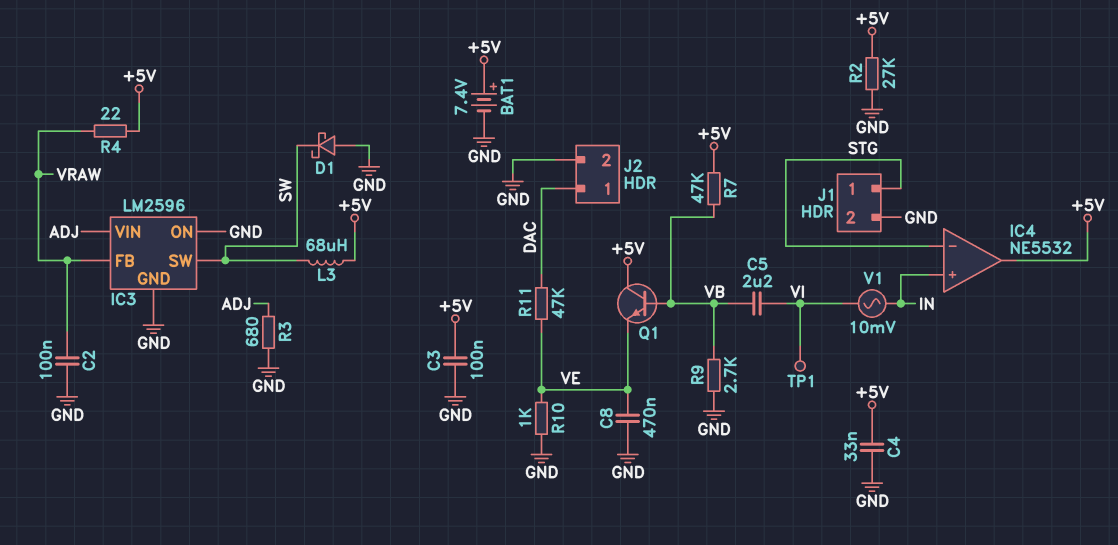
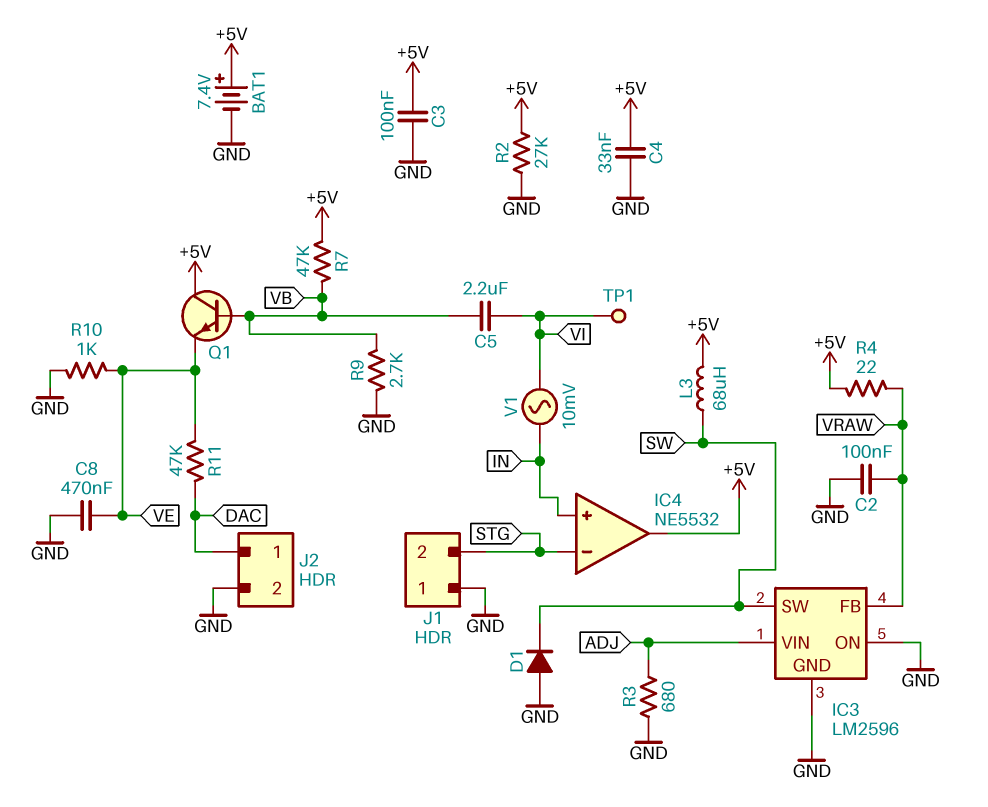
D1: schottky (A GND, K SW) -> diode (A GND, K SW)
J1 pin 1: STG -> GND
J1 pin 2: GND -> STG

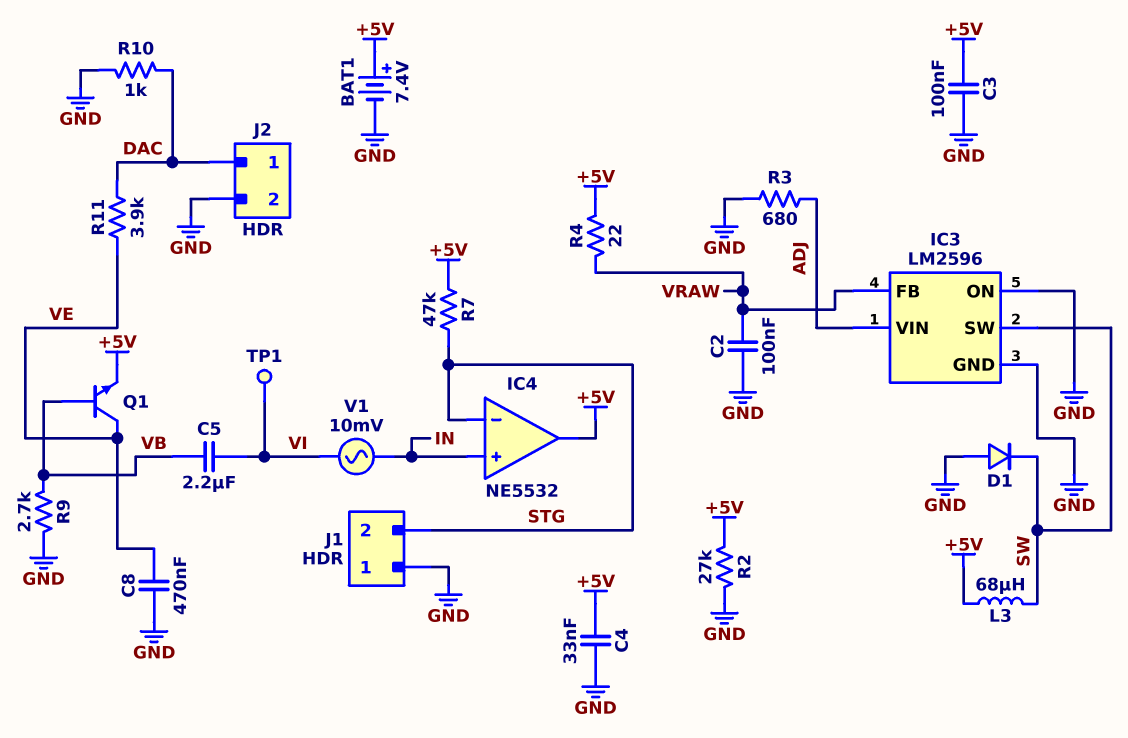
Q1: NPN (B VB, C +5V, E VE) -> NPN (B VB, C VE, E +5V)
R7: 47k (+5V, VB) -> 47k (+5V, STG)
R10: 1k (GND, VE) -> 1k (DAC, GND)
R11: 47k (DAC, VE) -> 3.9k (DAC, VE)

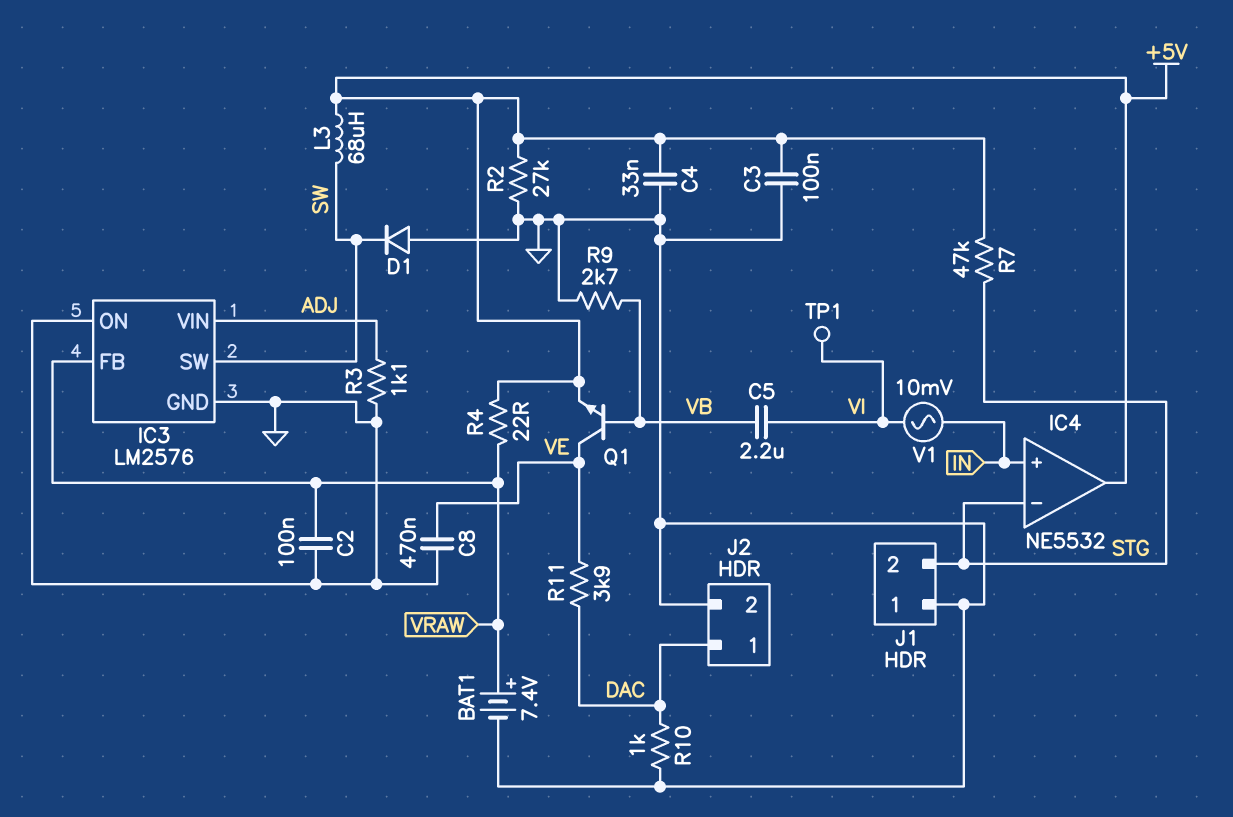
BAT1: 7.4V (plus +5V, minus GND) -> 7.4V (plus VRAW, minus GND)
IC3: LM2596 -> LM2576
R3: 680 (ADJ, GND) -> 1.1k (ADJ, GND)

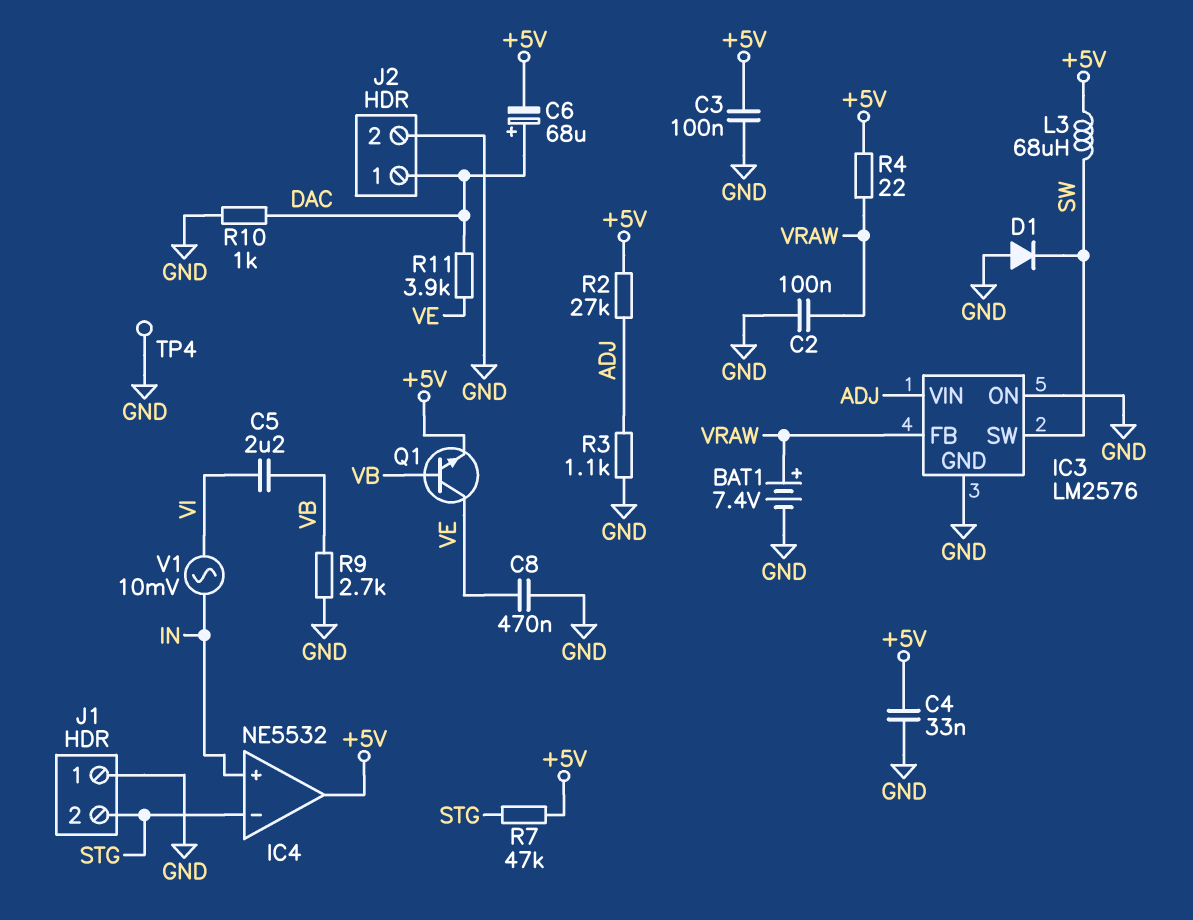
C6: none -> 68uF (plus DAC, minus +5V)
R2: 27k (+5V, GND) -> 27k (+5V, ADJ)
TP1: test point (VI) -> none
TP4: none -> test point (GND)

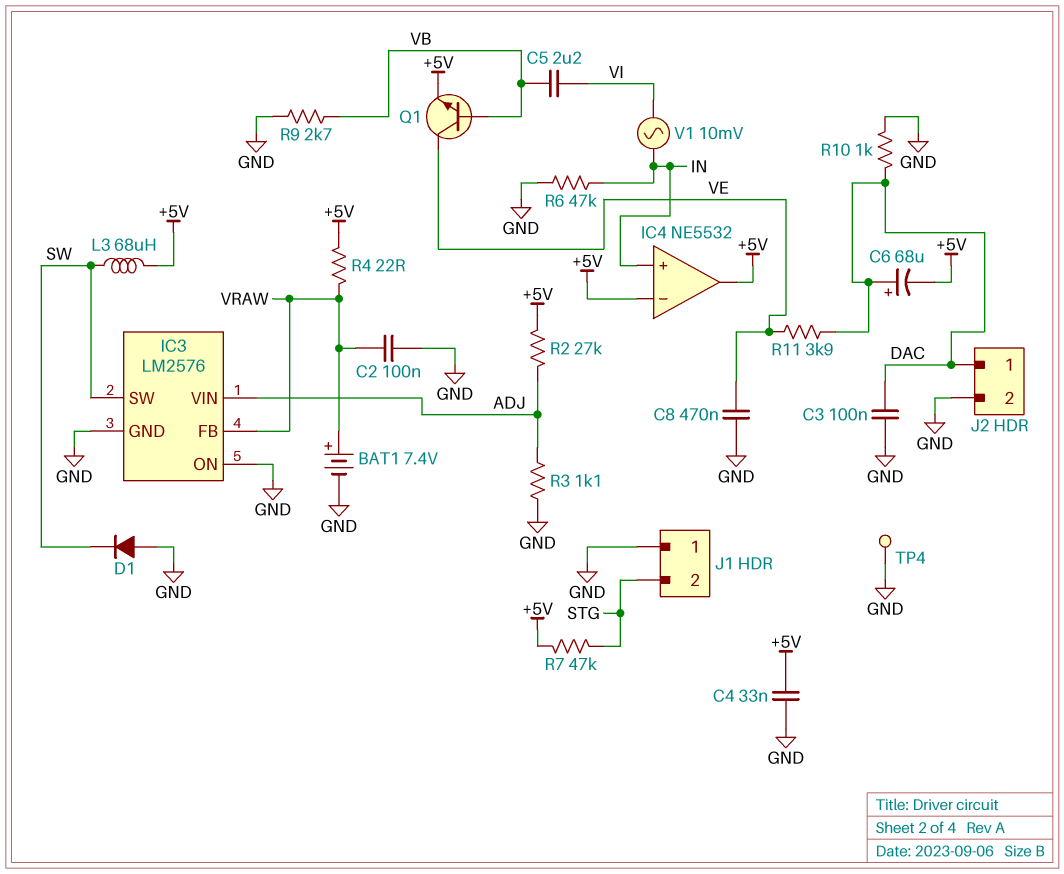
C3: 100nF (+5V, GND) -> 100nF (DAC, GND)
IC4 pin in-: STG -> +5V
R6: none -> 47k (GND, IN)

